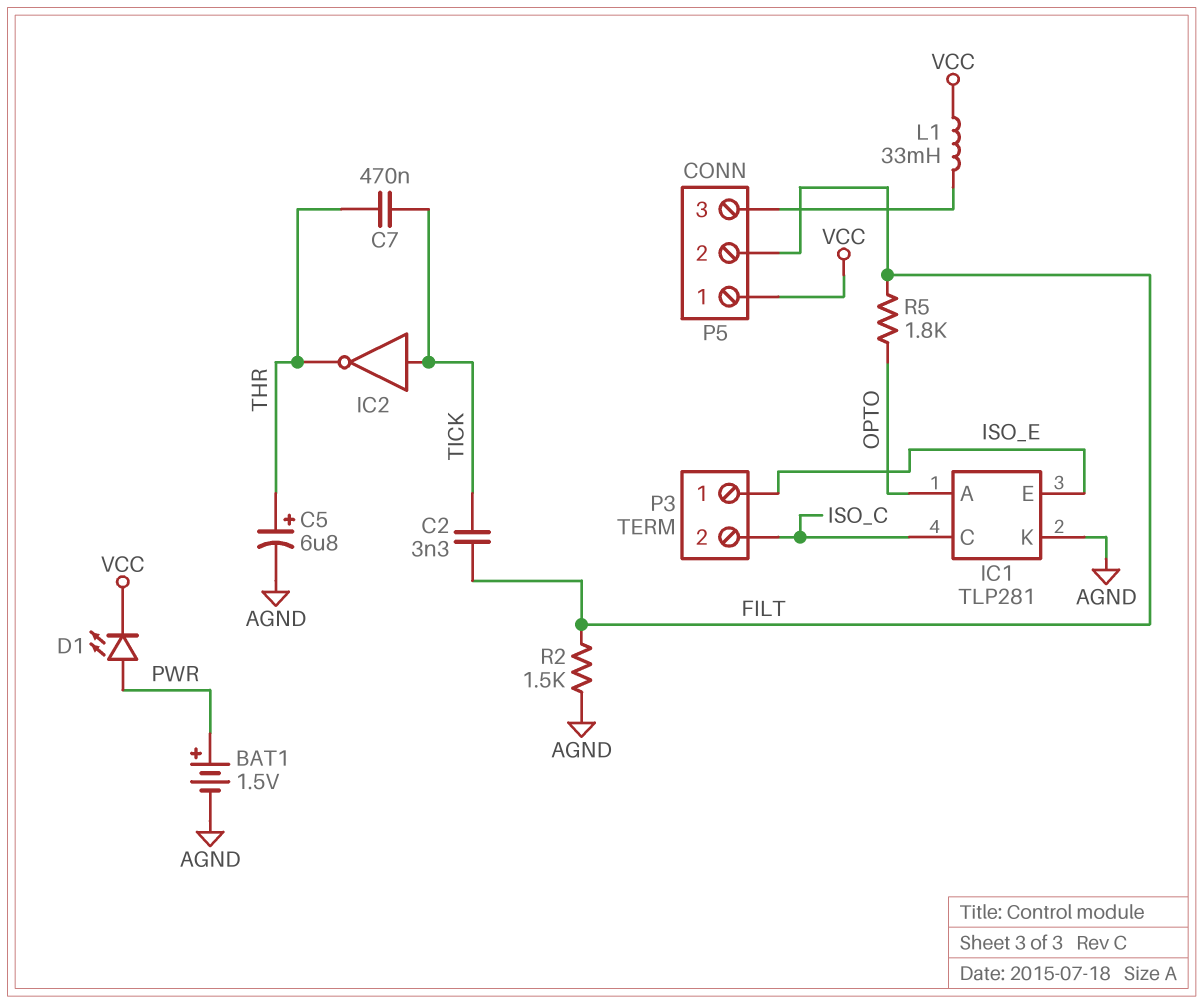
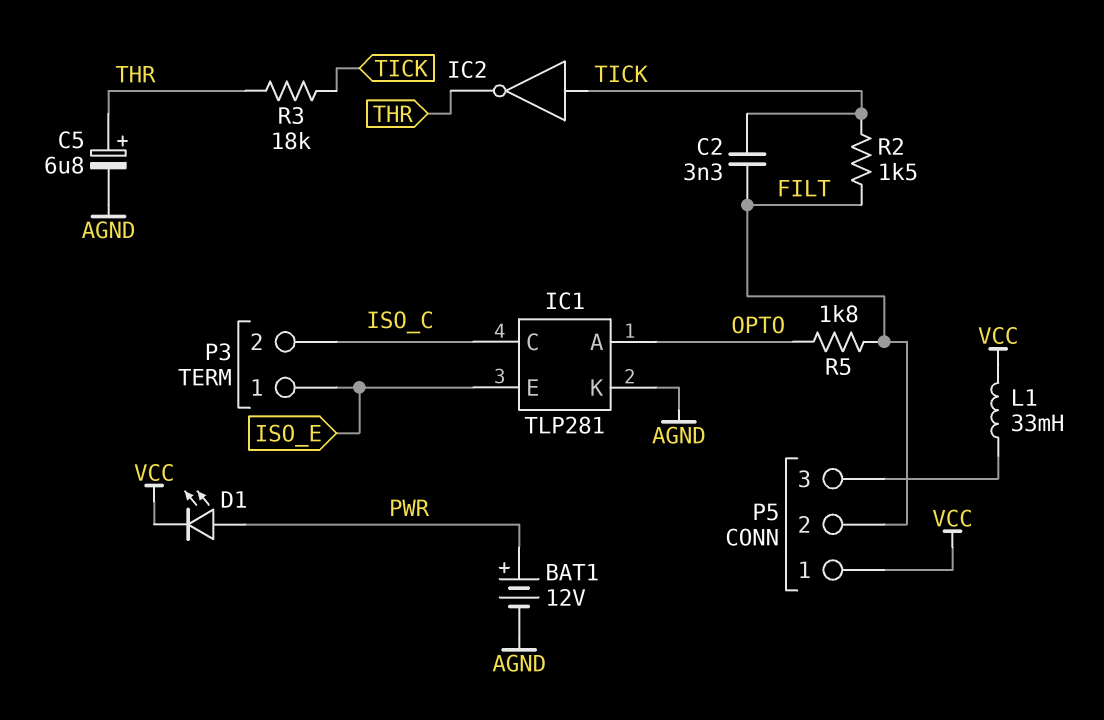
BAT1: 1.5V (plus PWR, minus AGND) -> 12V (plus PWR, minus AGND)
C7: 470nF (THR, TICK) -> none
R2: 1.5k (AGND, FILT) -> 1.5k (FILT, TICK)
R3: none -> 18k (THR, TICK)

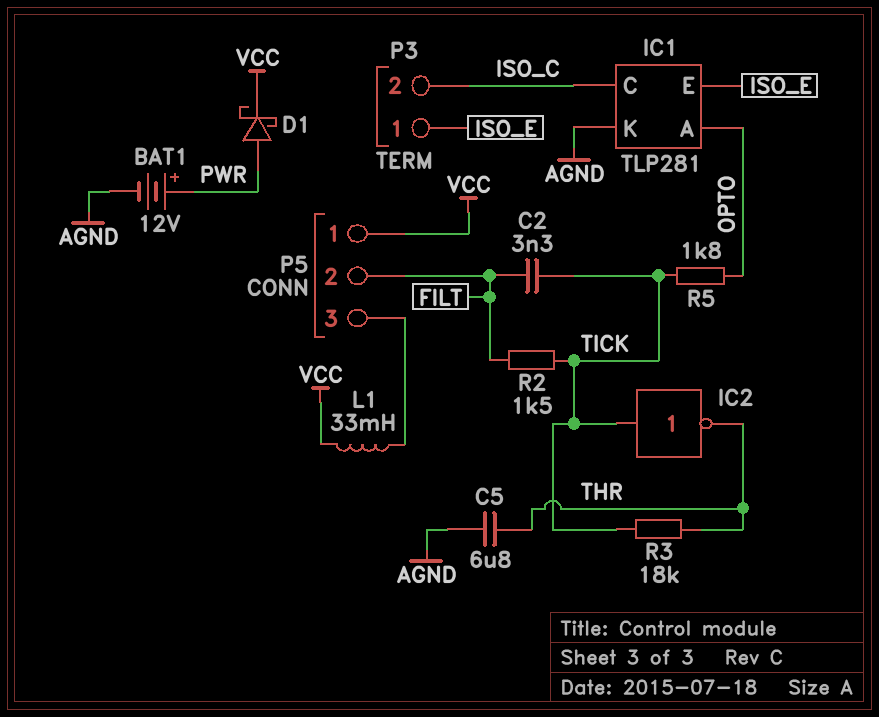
C5: 6.8uF (plus THR, minus AGND) -> 6.8uF (AGND, THR)
D1: LED (A PWR, K VCC) -> schottky (A PWR, K VCC)
R5: 1.8k (FILT, OPTO) -> 1.8k (OPTO, TICK)

